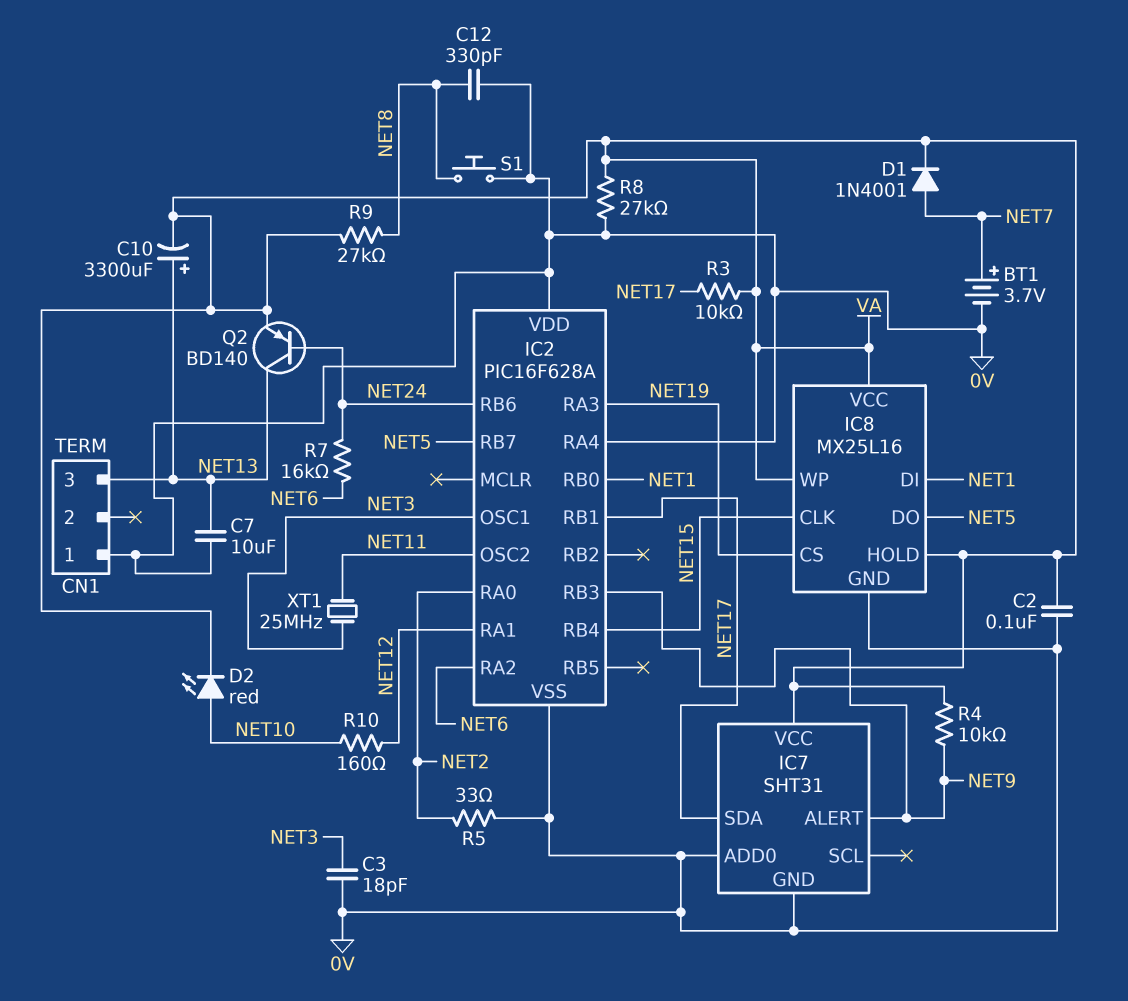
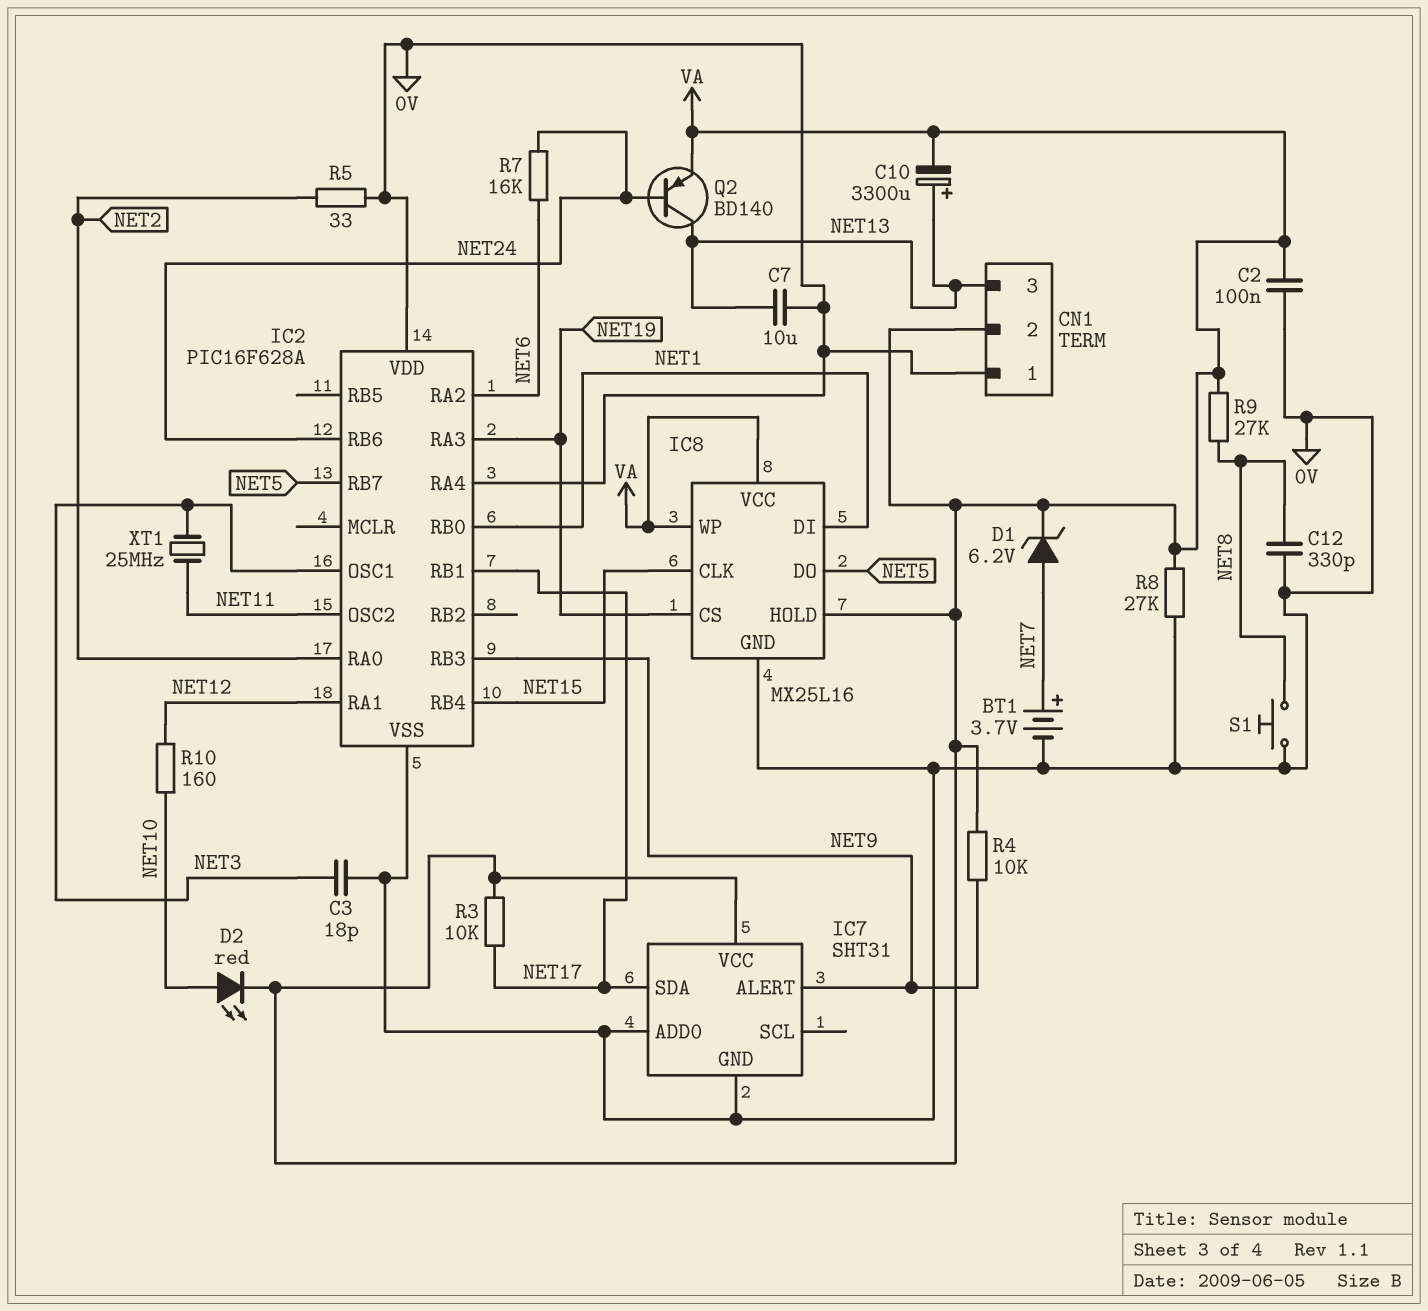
CN1 pin 2: none -> VA
D1: diode 1N4001 (A NET7, K VA) -> zener 6.2V (A NET7, K VA)

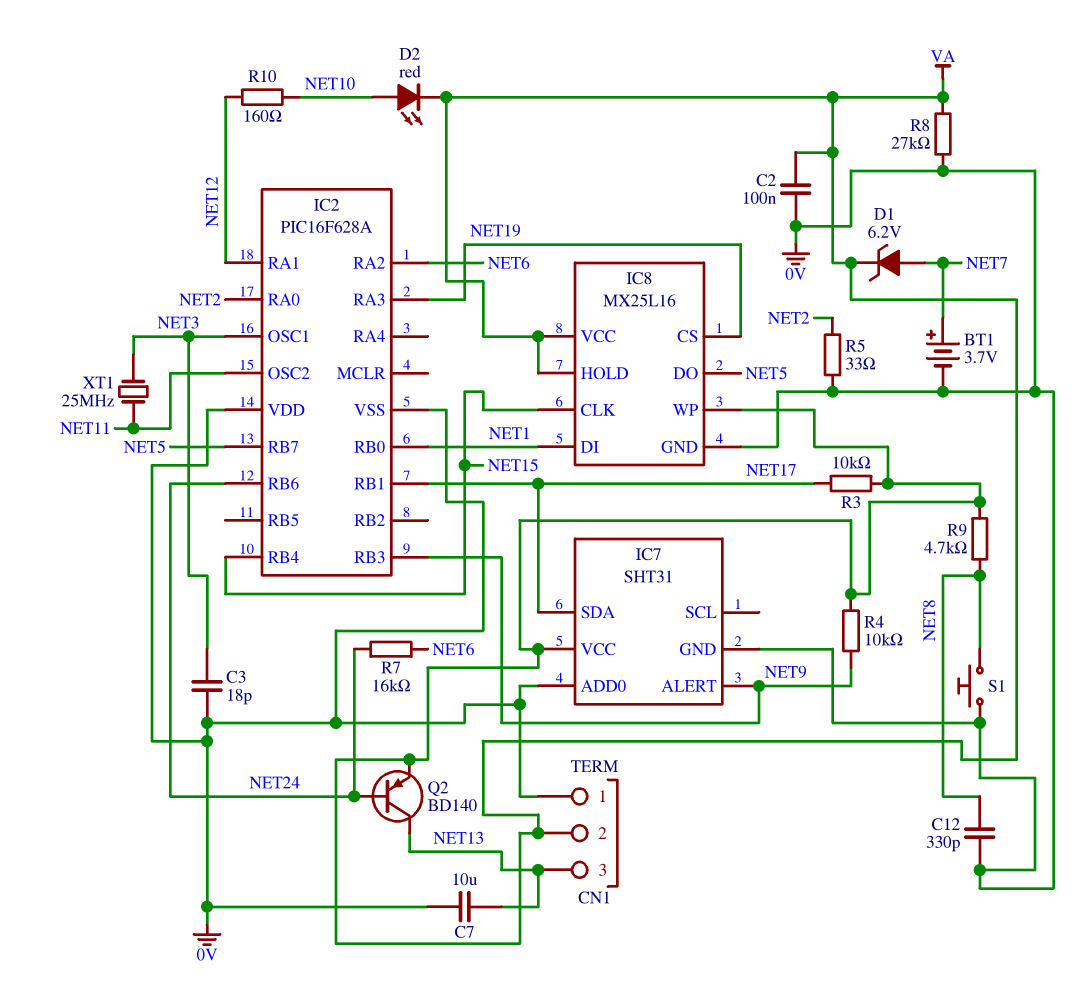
C10: 3300uF (plus NET13, minus VA) -> none
IC2 pin RA4: 0V -> none
R9: 27k (NET8, VA) -> 4.7k (NET8, VA)

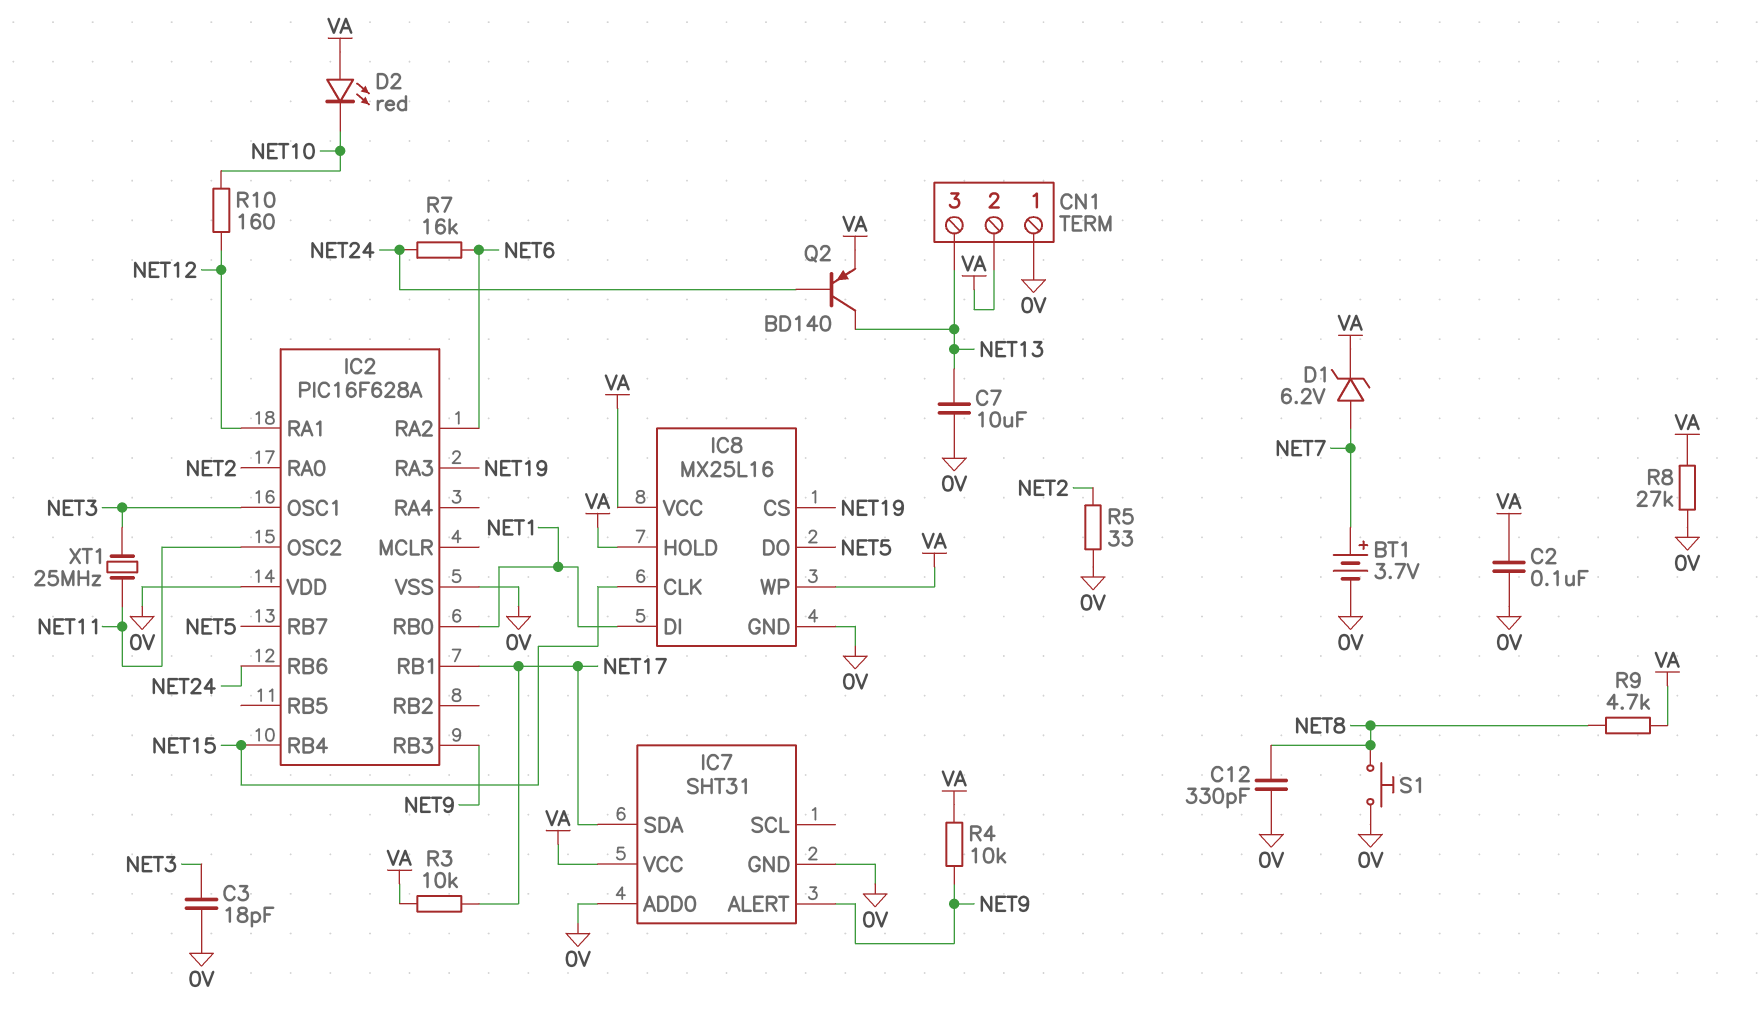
D2: LED red (A NET10, K VA) -> LED red (A VA, K NET10)

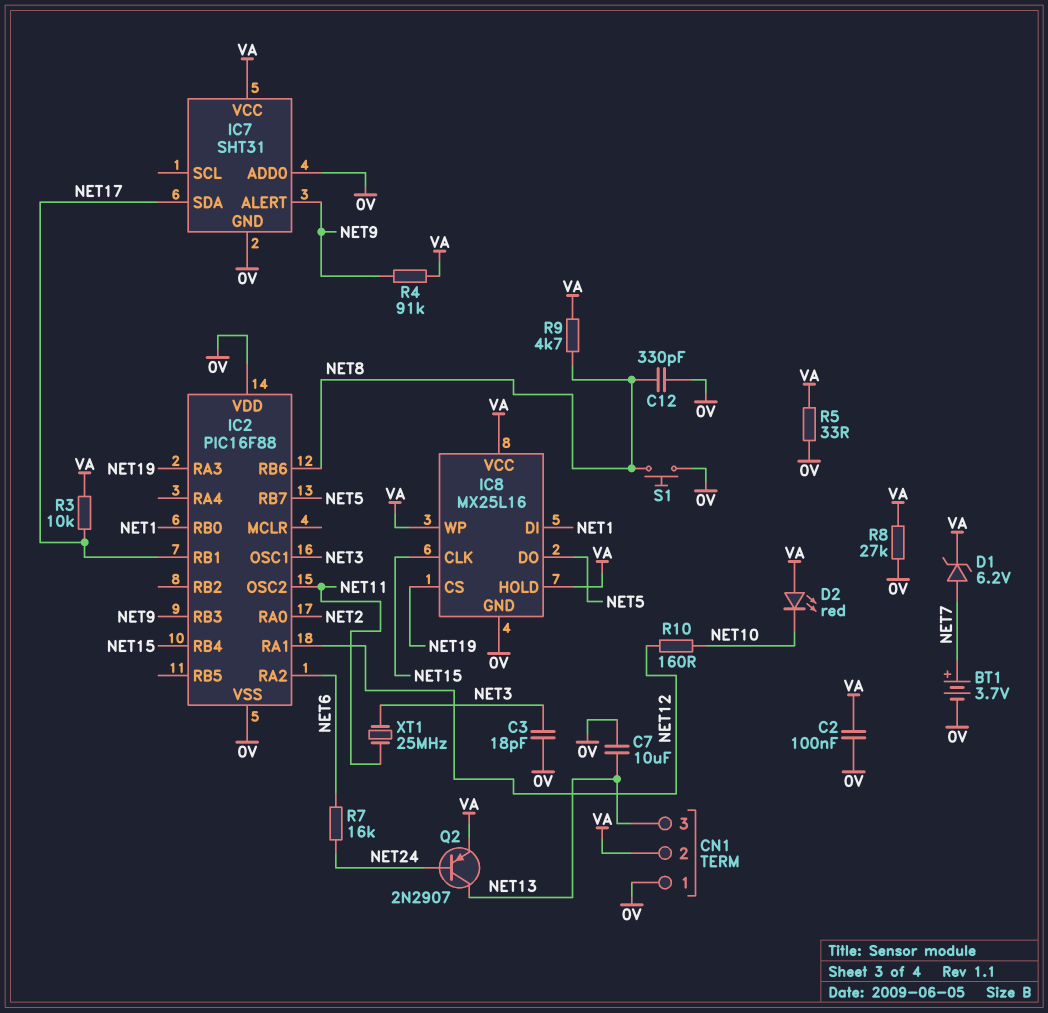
IC2: PIC16F628A -> PIC16F88
IC2 pin RB6: NET24 -> NET8
Q2: PNP BD140 (B NET24, C NET13, E VA) -> PNP 2N2907 (B NET24, C NET13, E VA)
R4: 10k (NET9, VA) -> 91k (NET9, VA)
R5: 33 (0V, NET2) -> 33 (0V, VA)

